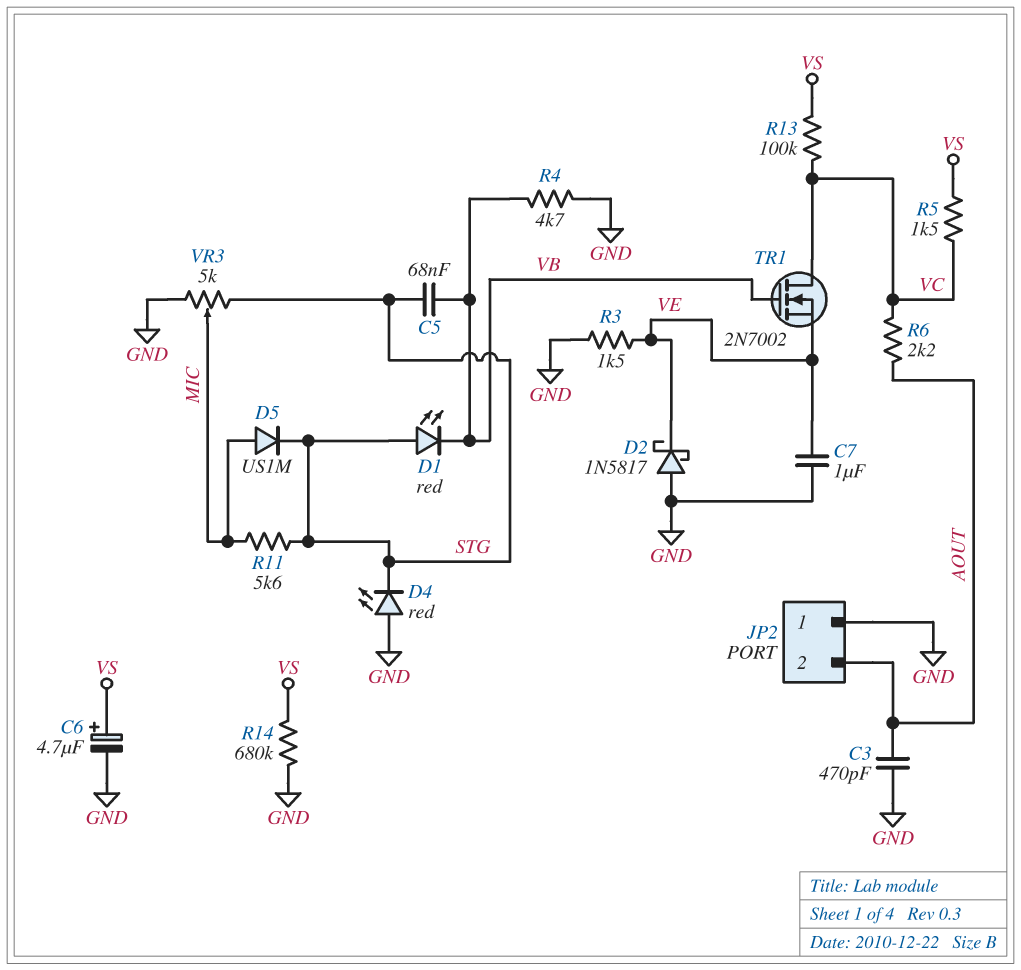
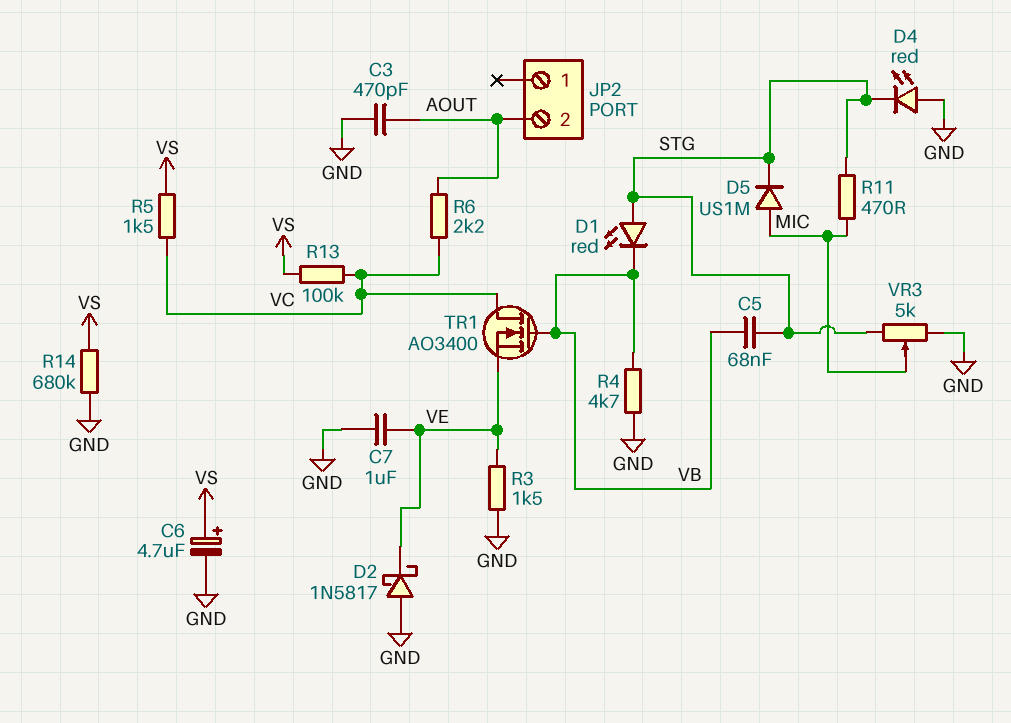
JP2 pin 1: GND -> none
R11: 5.6k (MIC, STG) -> 470 (MIC, STG)
TR1: NMOS 2N7002 (G VB, D VC, S VE) -> NMOS AO3400 (G VB, D VC, S VE)

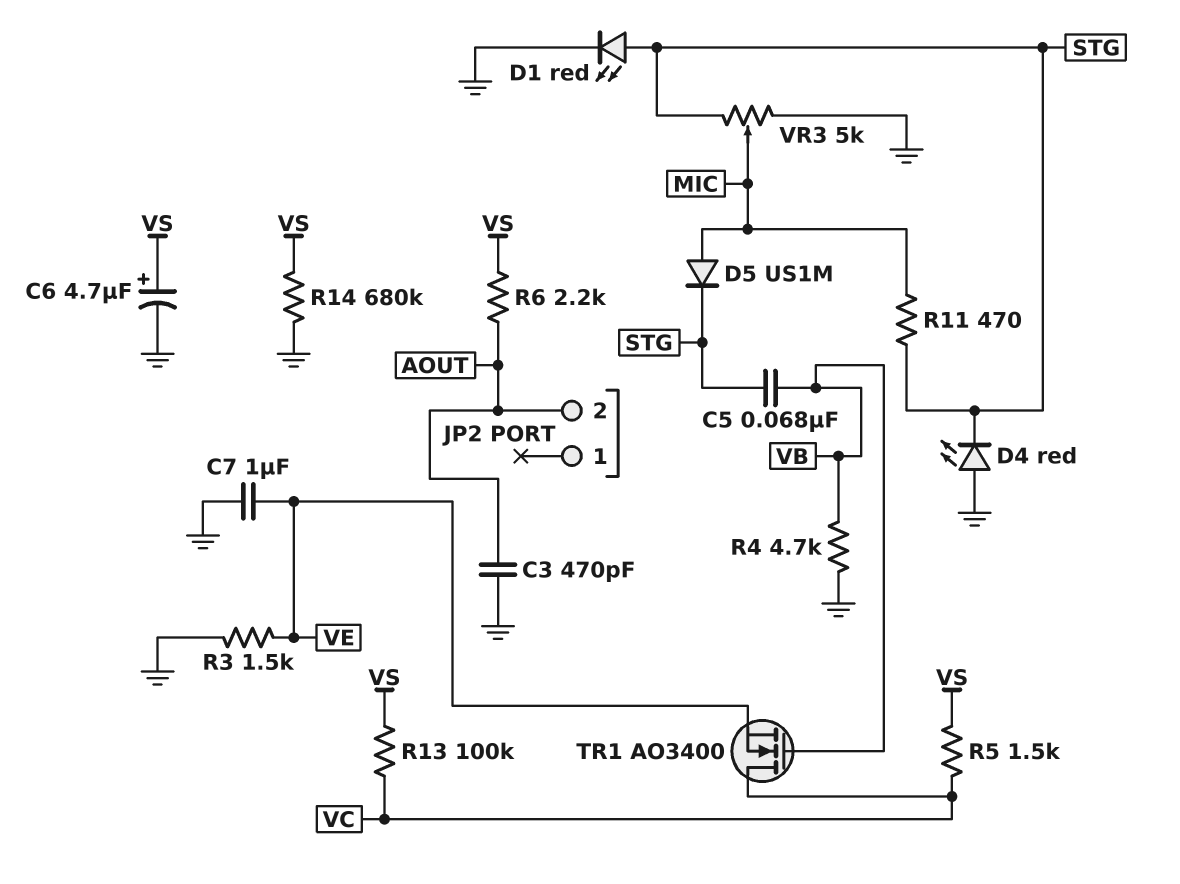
D1: LED red (A STG, K VB) -> LED red (A STG, K GND)
D2: schottky 1N5817 (A GND, K VE) -> none
R6: 2.2k (AOUT, VC) -> 2.2k (AOUT, VS)

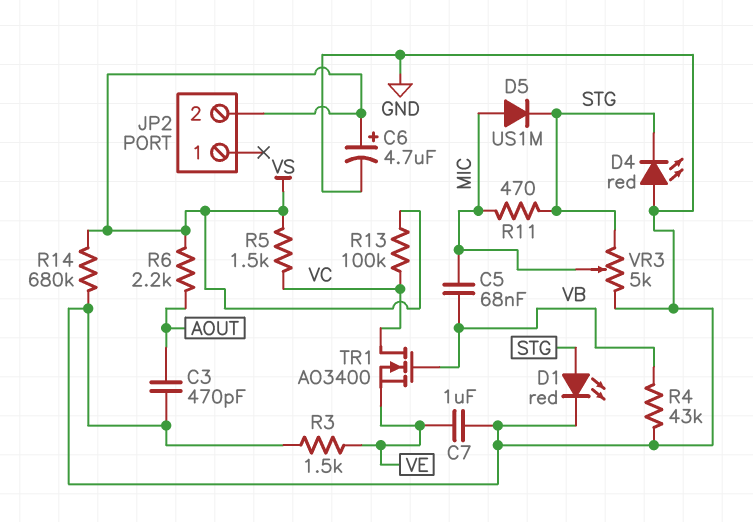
C5: 68nF (STG, VB) -> 68nF (MIC, VB)
JP2 pin 2: AOUT -> VS
R4: 4.7k (GND, VB) -> 43k (GND, VB)

